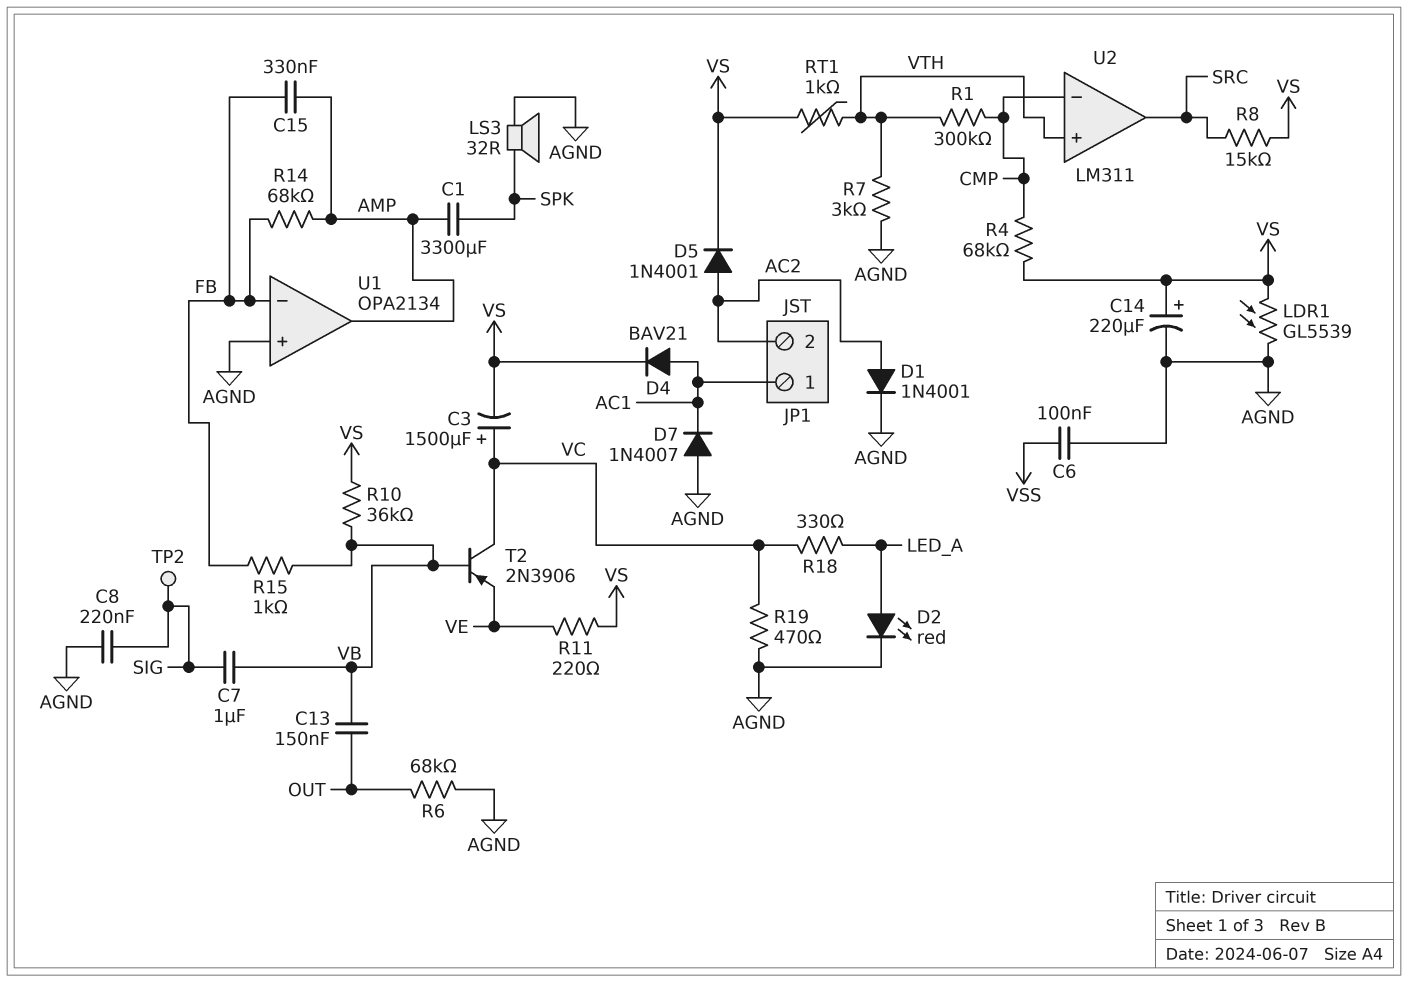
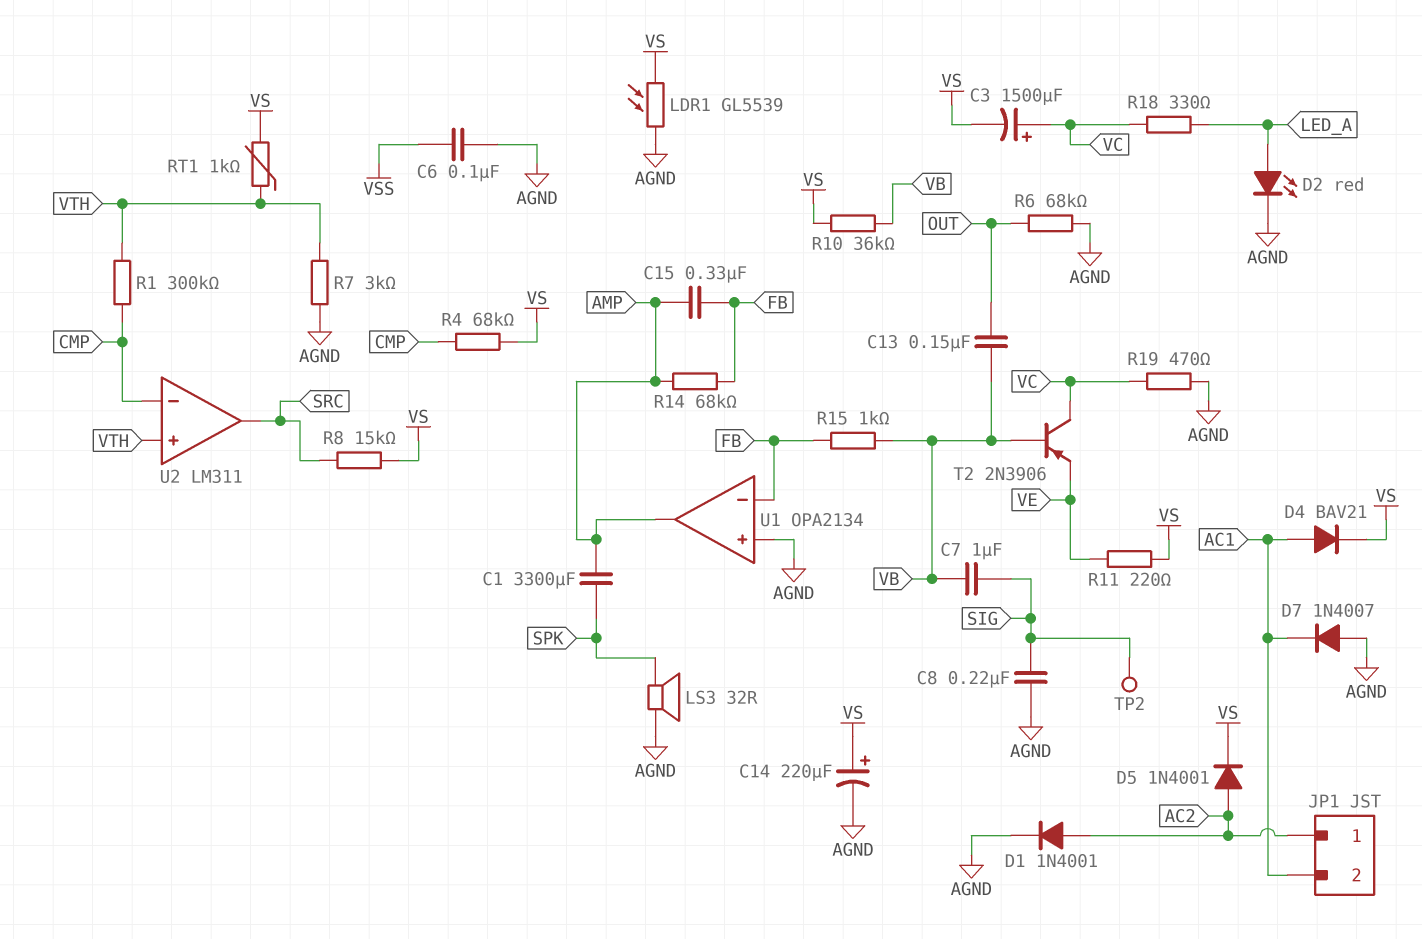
JP1 pin 1: AC1 -> AC2
JP1 pin 2: AC2 -> AC1

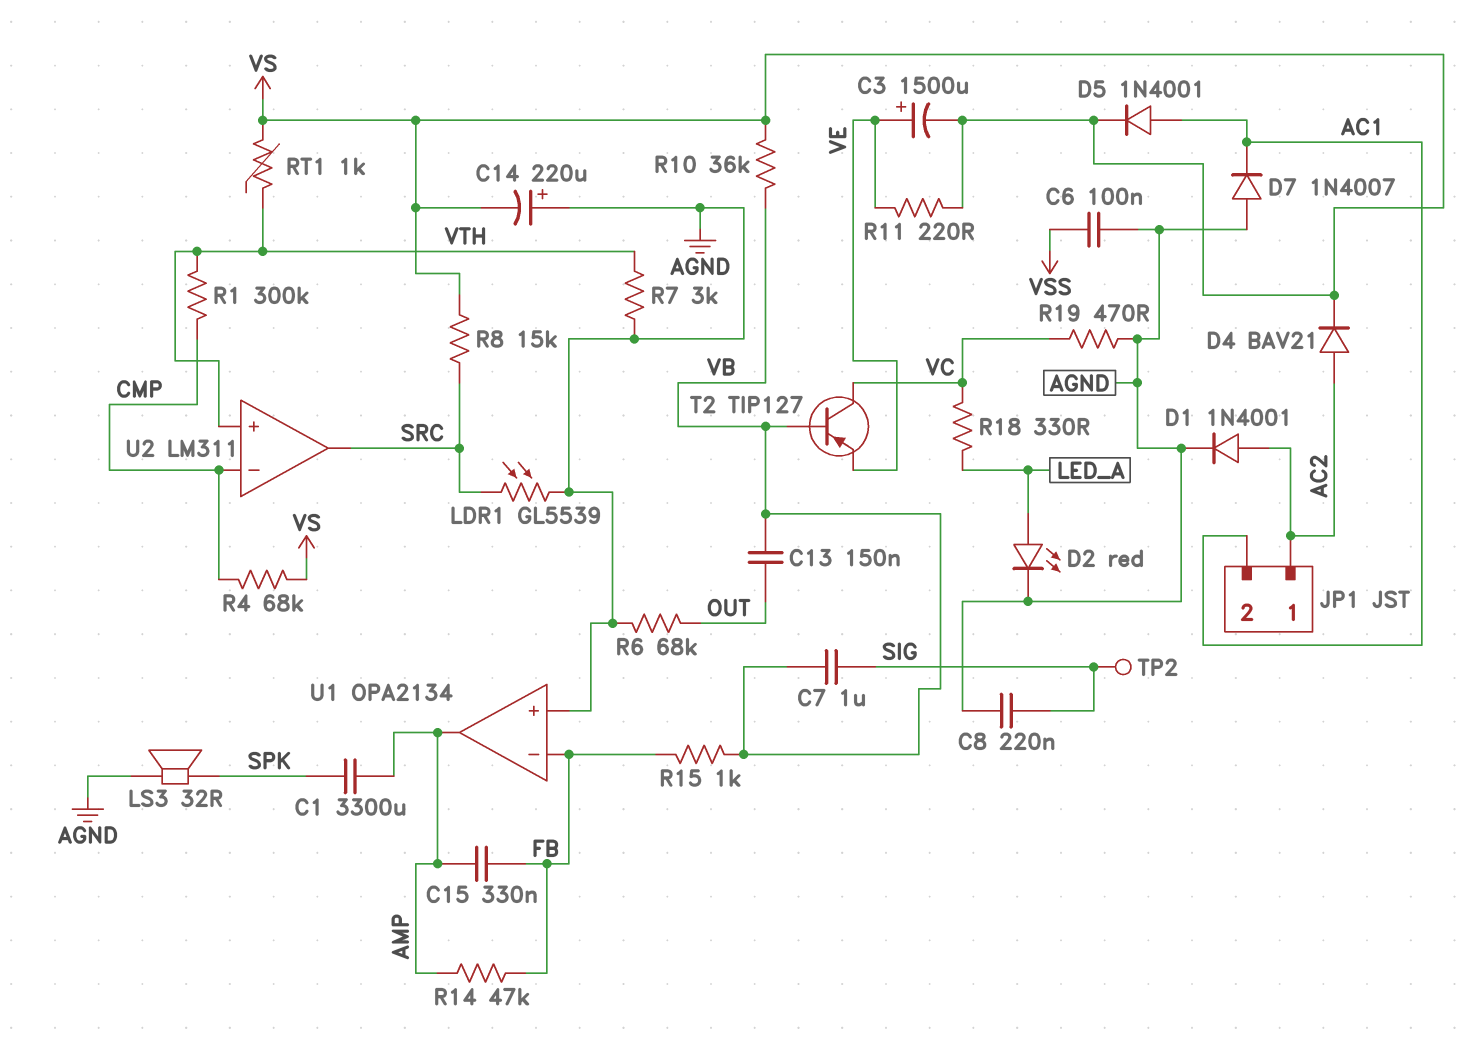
C3: 1500uF (plus VC, minus VS) -> 1500uF (plus VE, minus VS)
C14: 220uF (plus VS, minus AGND) -> 220uF (plus AGND, minus VS)
D4: diode BAV21 (A AC1, K VS) -> diode BAV21 (A AC2, K VS)
D5: diode 1N4001 (A AC2, K VS) -> diode 1N4001 (A AC1, K VS)
LDR1: GL5539 (AGND, VS) -> GL5539 (AGND, SRC)
R14: 68k (AMP, FB) -> 47k (AMP, FB)
T2: PNP 2N3906 (B VB, C VC, E VE) -> PNP TIP127 (B VB, C VC, E VE)

